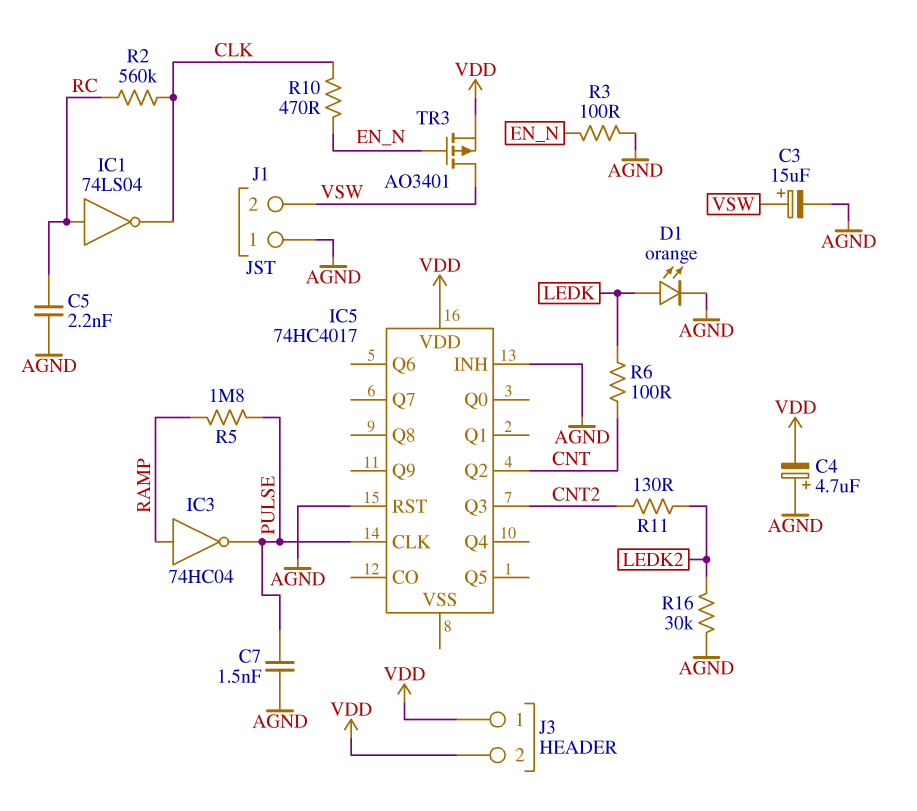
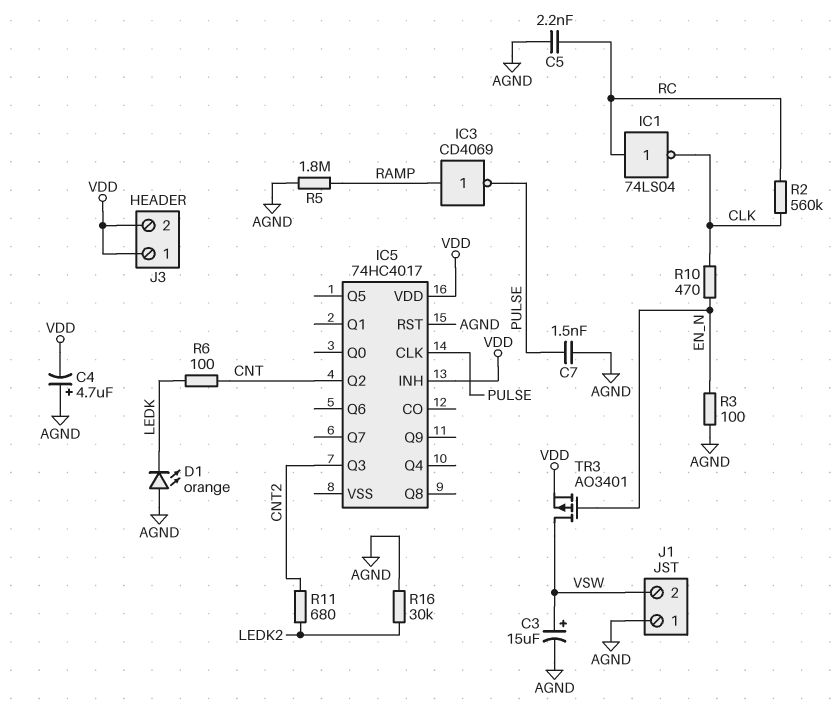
D1: LED orange (A LEDK, K AGND) -> LED orange (A AGND, K LEDK)
IC3: NOT 74HC04 (in RAMP, out PULSE) -> NOT CD4069 (in RAMP, out PULSE)
IC5 pin INH: AGND -> VDD
R5: 1.8M (PULSE, RAMP) -> 1.8M (AGND, RAMP)
R11: 130 (CNT2, LEDK2) -> 680 (CNT2, LEDK2)

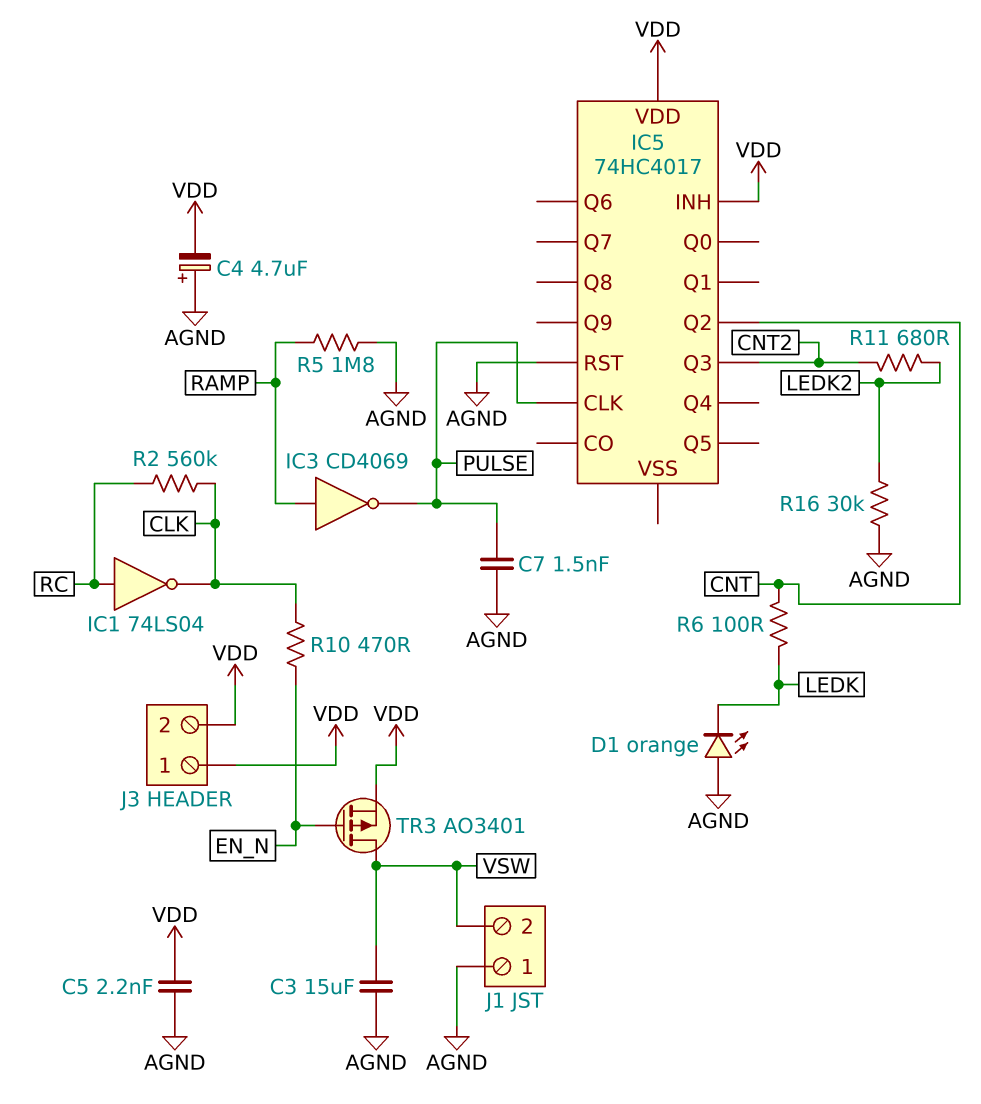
C3: 15uF (plus VSW, minus AGND) -> 15uF (AGND, VSW)
C5: 2.2nF (AGND, RC) -> 2.2nF (AGND, VDD)
R3: 100 (AGND, EN_N) -> none

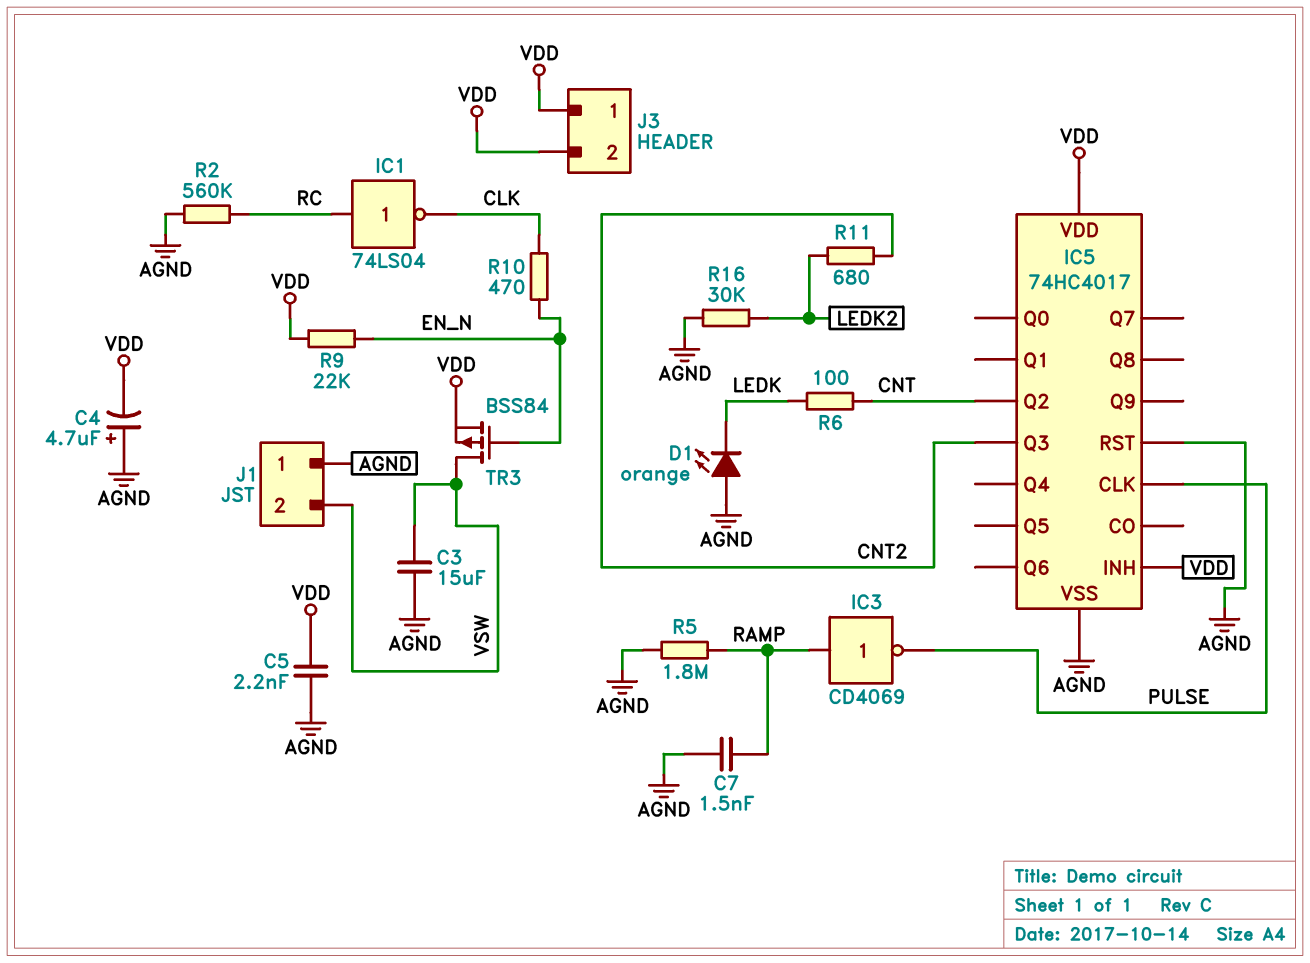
C7: 1.5nF (AGND, PULSE) -> 1.5nF (AGND, RAMP)
IC5 pin VSS: none -> AGND
R2: 560k (CLK, RC) -> 560k (AGND, RC)
R9: none -> 22k (EN_N, VDD)
TR3: PMOS AO3401 (G EN_N, D VSW, S VDD) -> PMOS BSS84 (G EN_N, D VSW, S VDD)

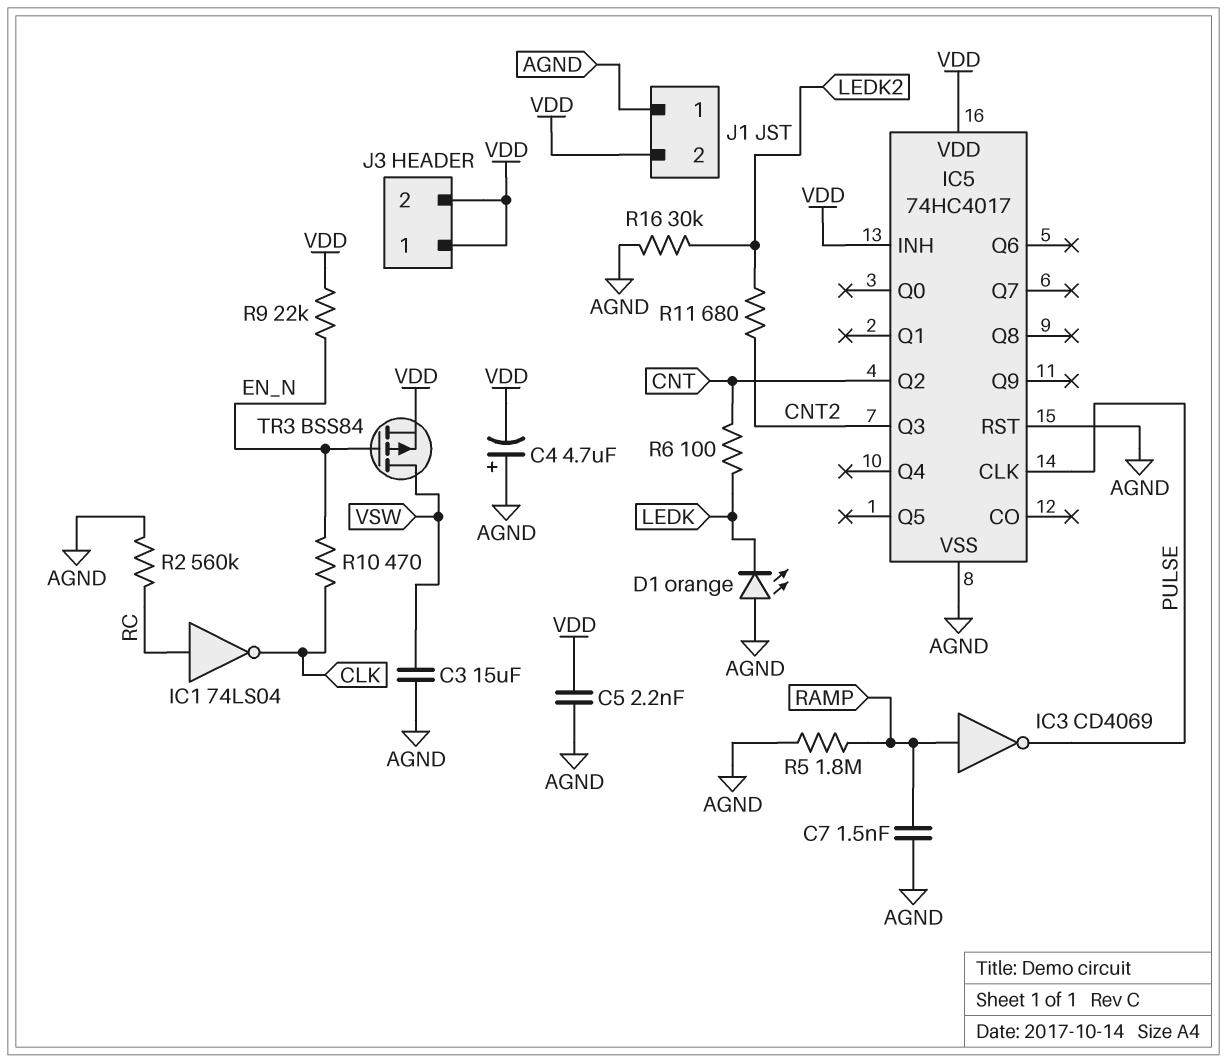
J1 pin 2: VSW -> VDD

